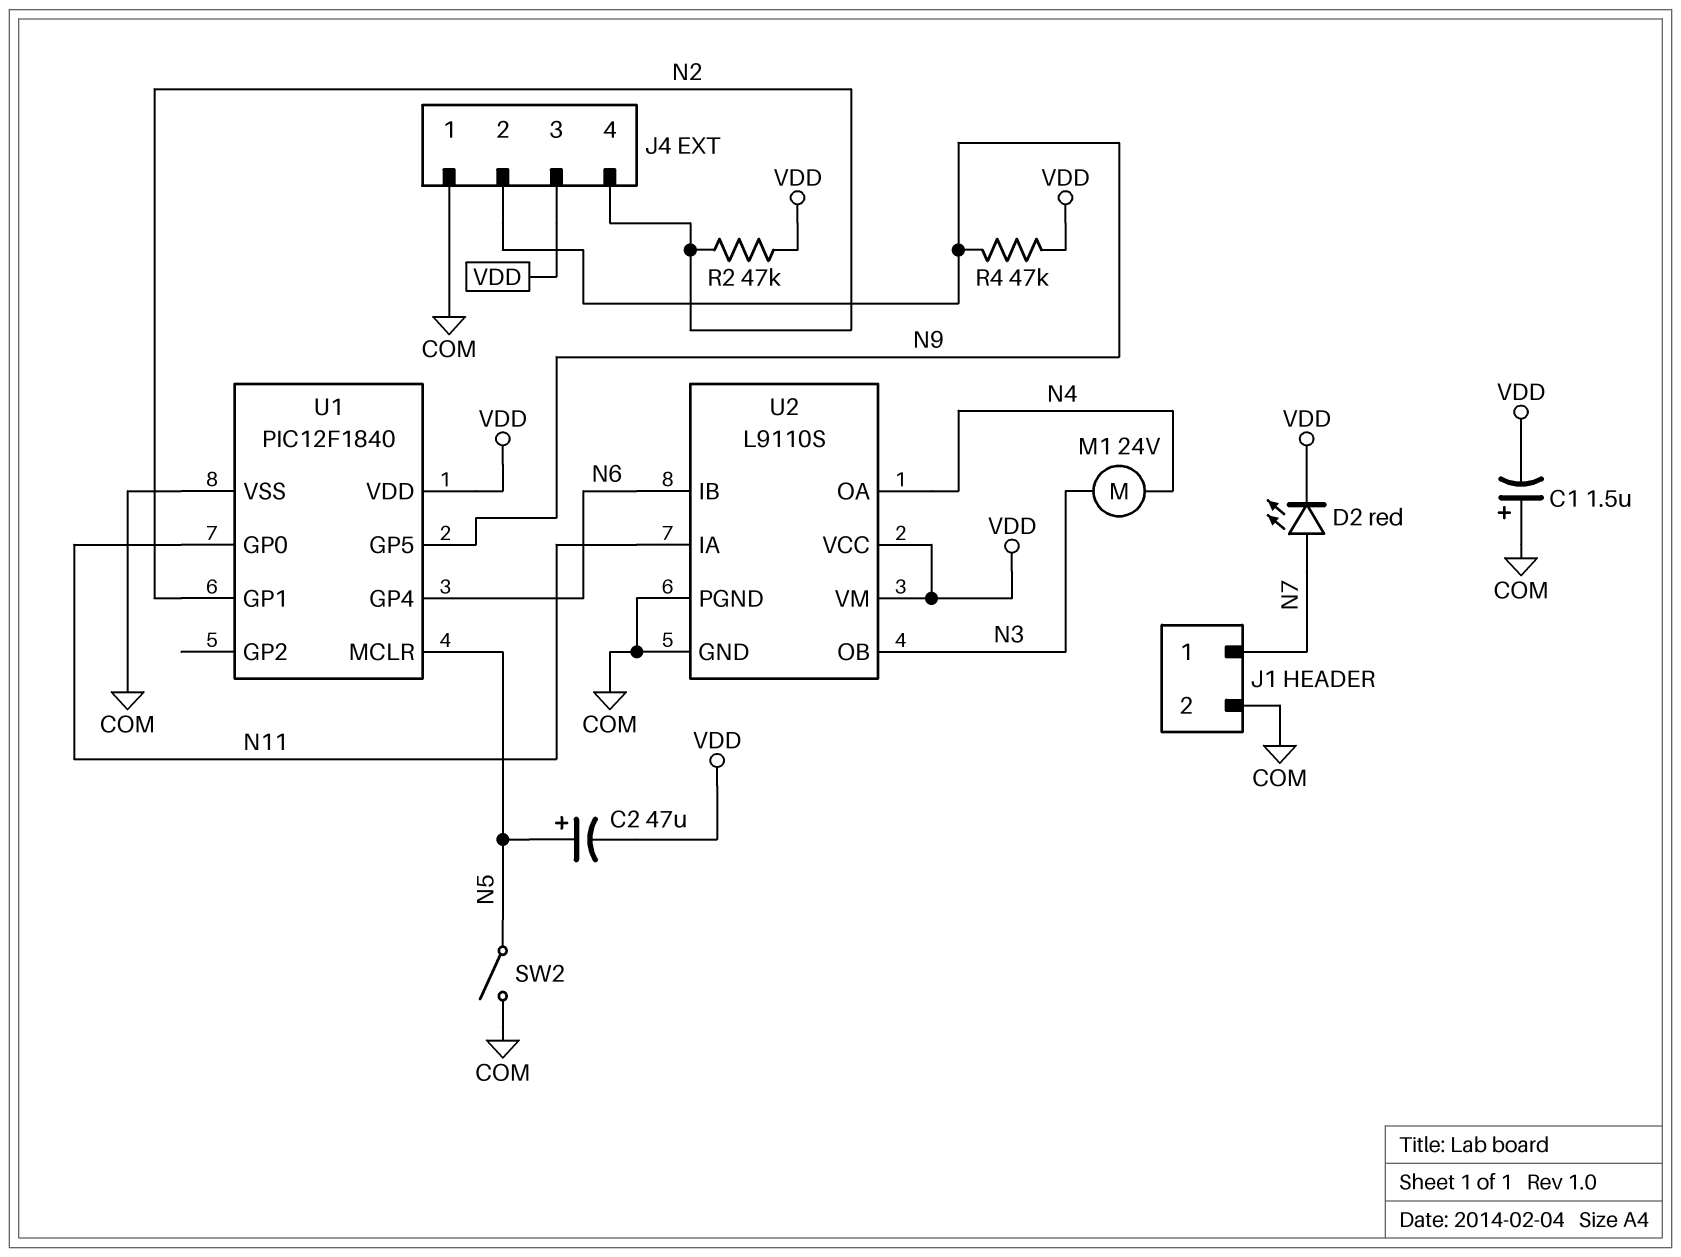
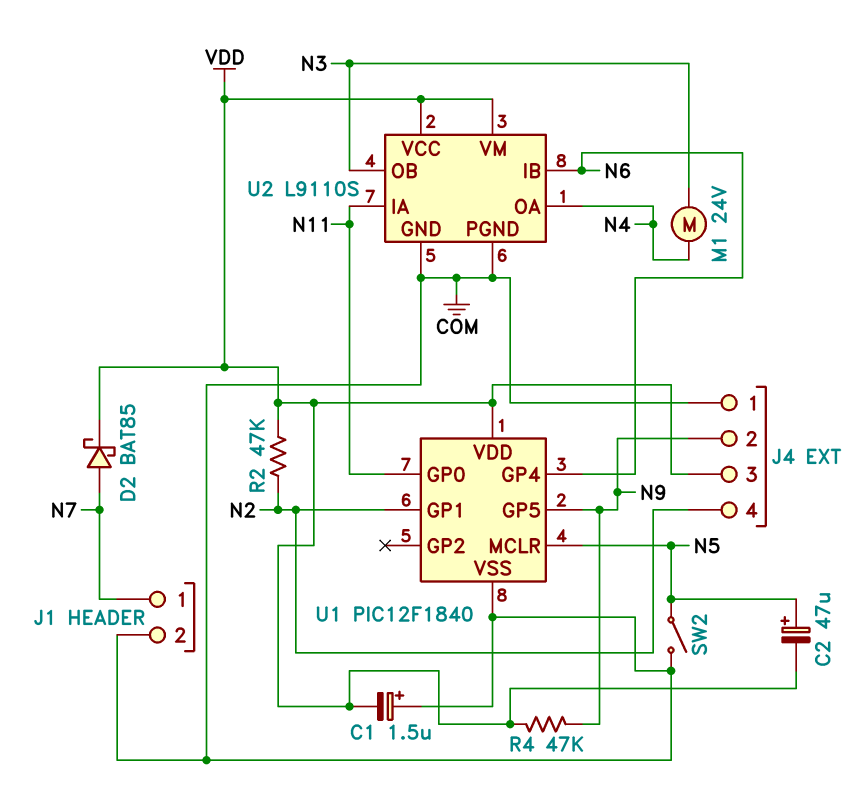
D2: LED red (A N7, K VDD) -> schottky BAT85 (A N7, K VDD)

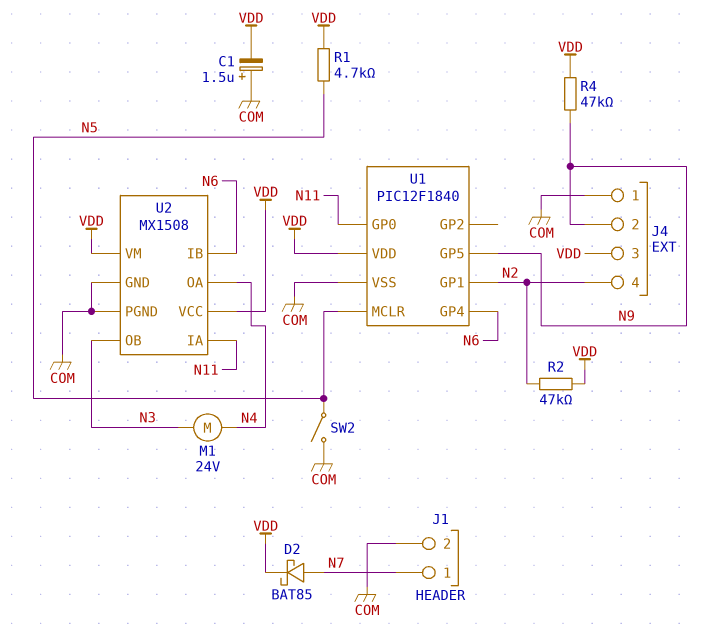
C2: 47uF (plus N5, minus VDD) -> none
R1: none -> 4.7k (N5, VDD)
U2: L9110S -> MX1508

